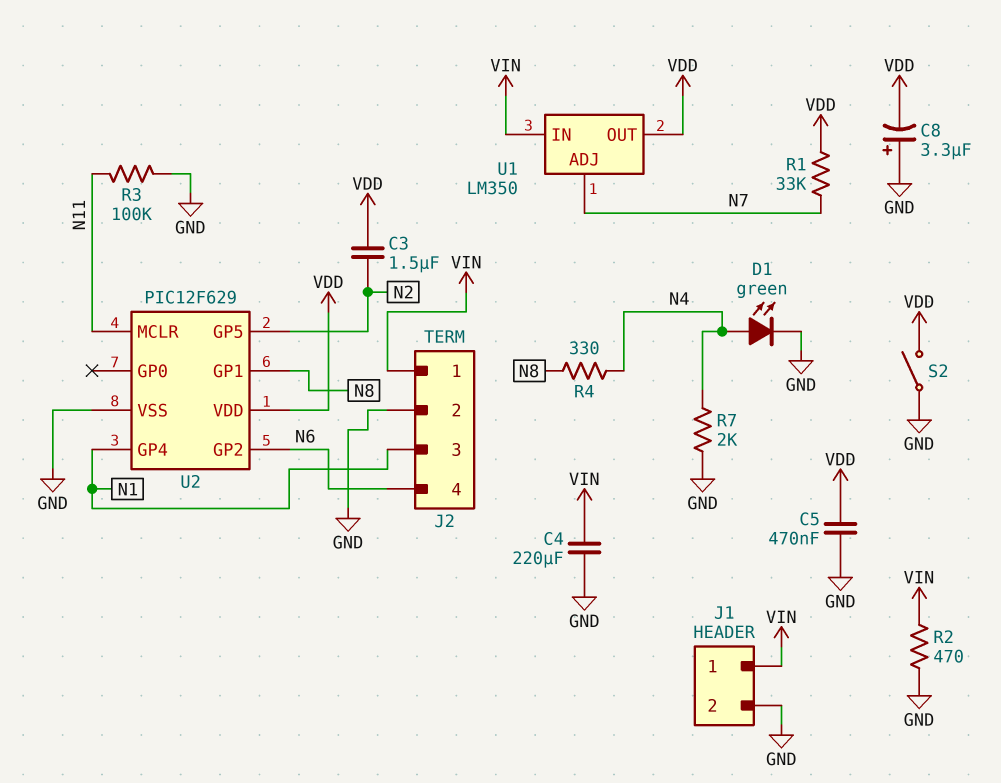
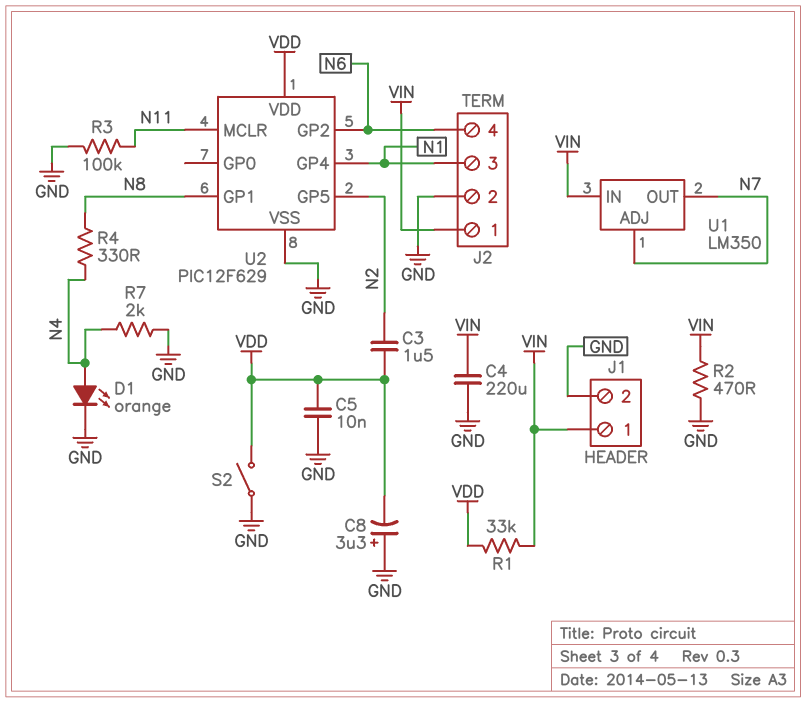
C5: 470nF (GND, VDD) -> 10nF (GND, VDD)
D1: LED green (A N4, K GND) -> LED orange (A N4, K GND)
R1: 33k (N7, VDD) -> 33k (VDD, VIN)
U1 pin OUT: VDD -> N7

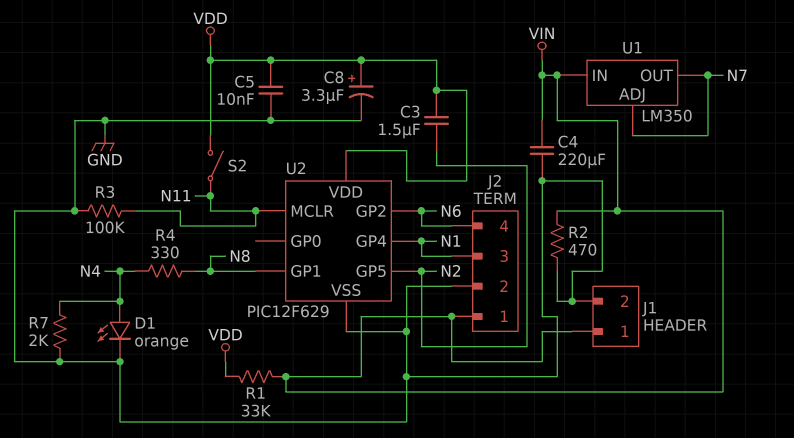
C8: 3.3uF (plus GND, minus VDD) -> 3.3uF (plus VDD, minus GND)
S2: switch (GND, VDD) -> switch (N11, VDD)

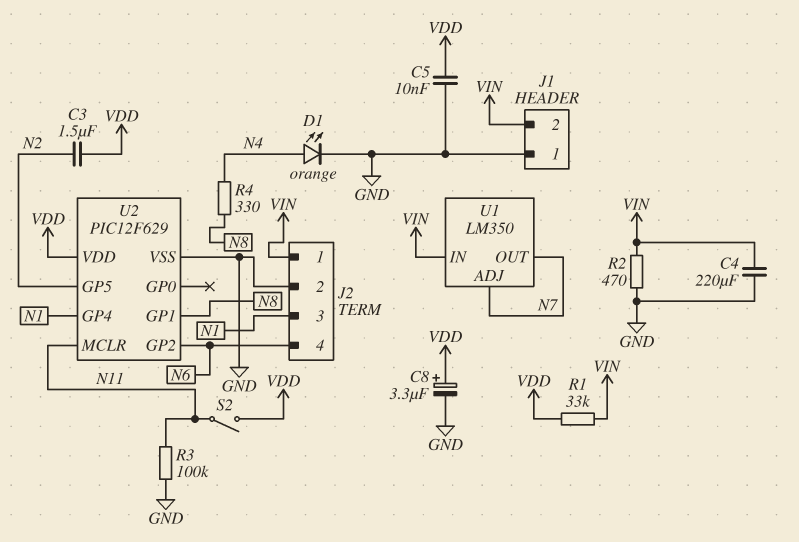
J1 pin 1: VIN -> GND
J1 pin 2: GND -> VIN
R7: 2k (GND, N4) -> none

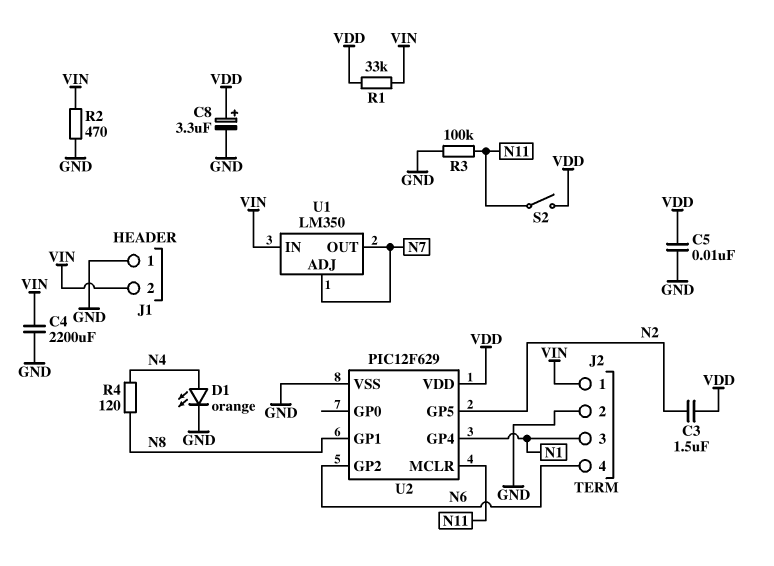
C4: 220uF (GND, VIN) -> 2200uF (GND, VIN)
R4: 330 (N4, N8) -> 120 (N4, N8)

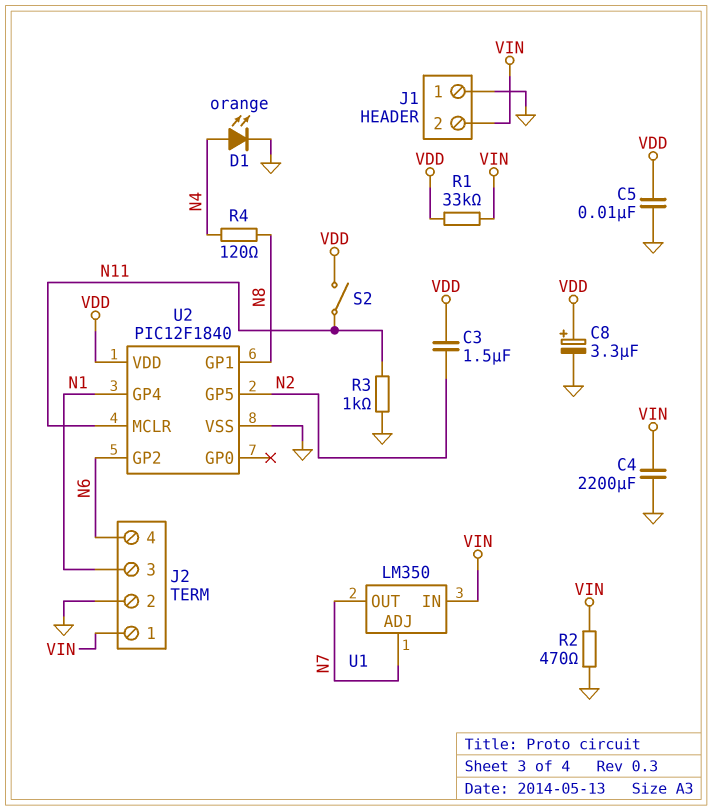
R3: 100k (GND, N11) -> 1k (GND, N11)
U2: PIC12F629 -> PIC12F1840

